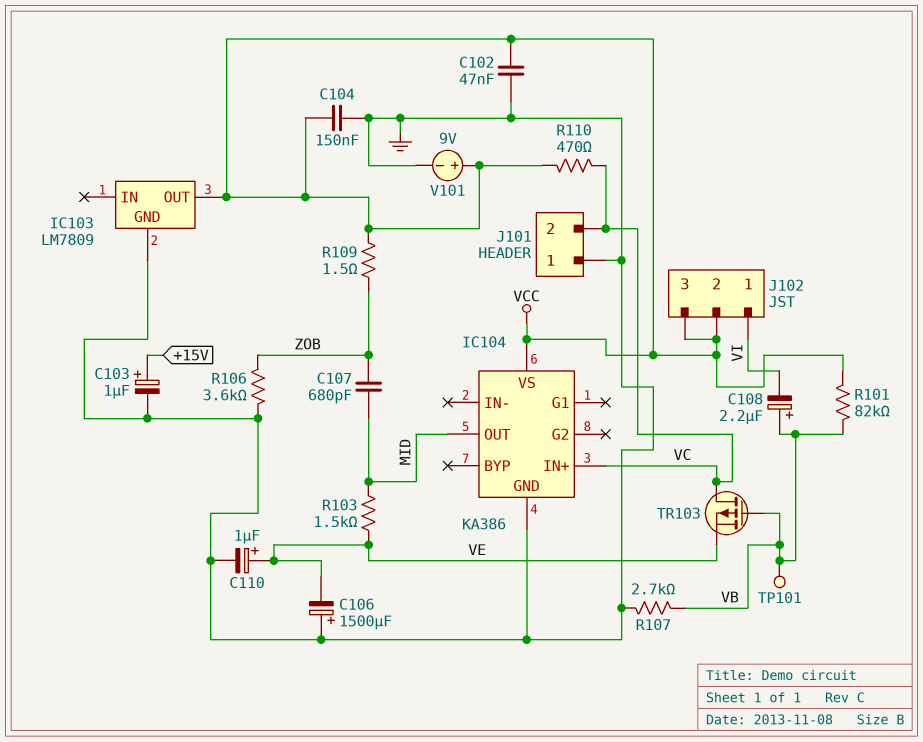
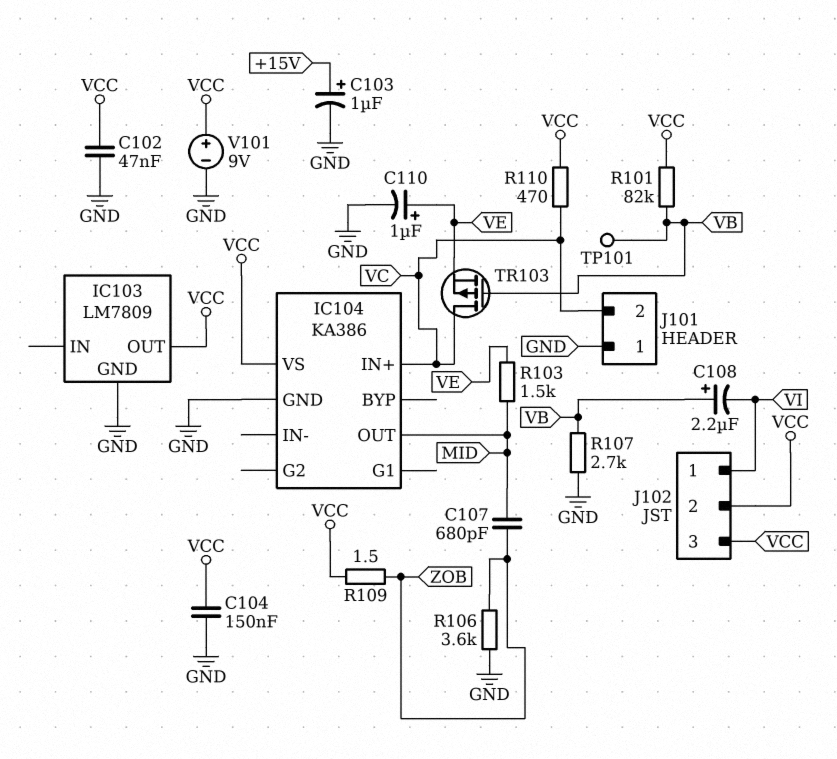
C106: 1500uF (plus GND, minus VE) -> none

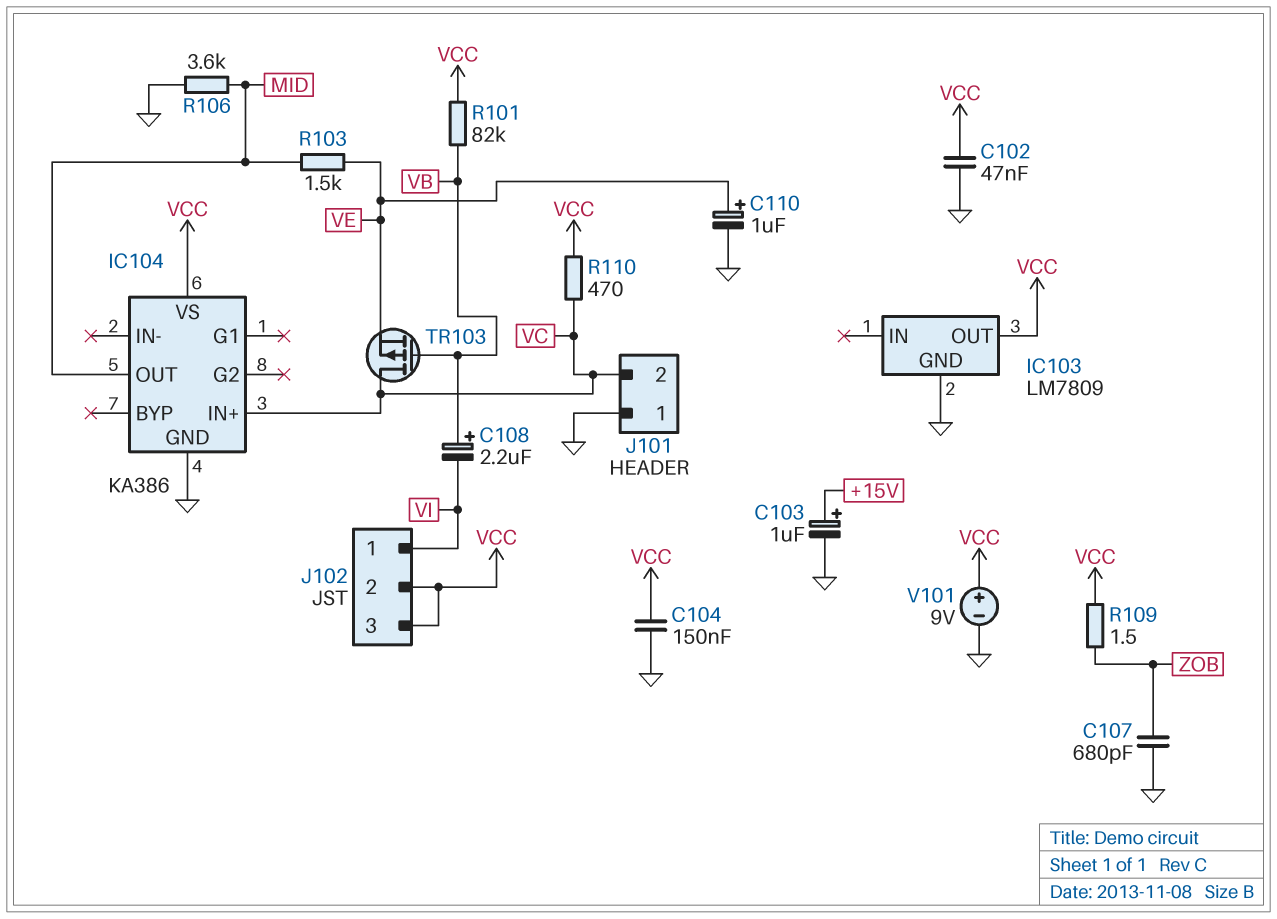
C107: 680pF (MID, ZOB) -> 680pF (GND, ZOB)
R106: 3.6k (GND, ZOB) -> 3.6k (GND, MID)
R107: 2.7k (GND, VB) -> none
TP101: test point (VB) -> none

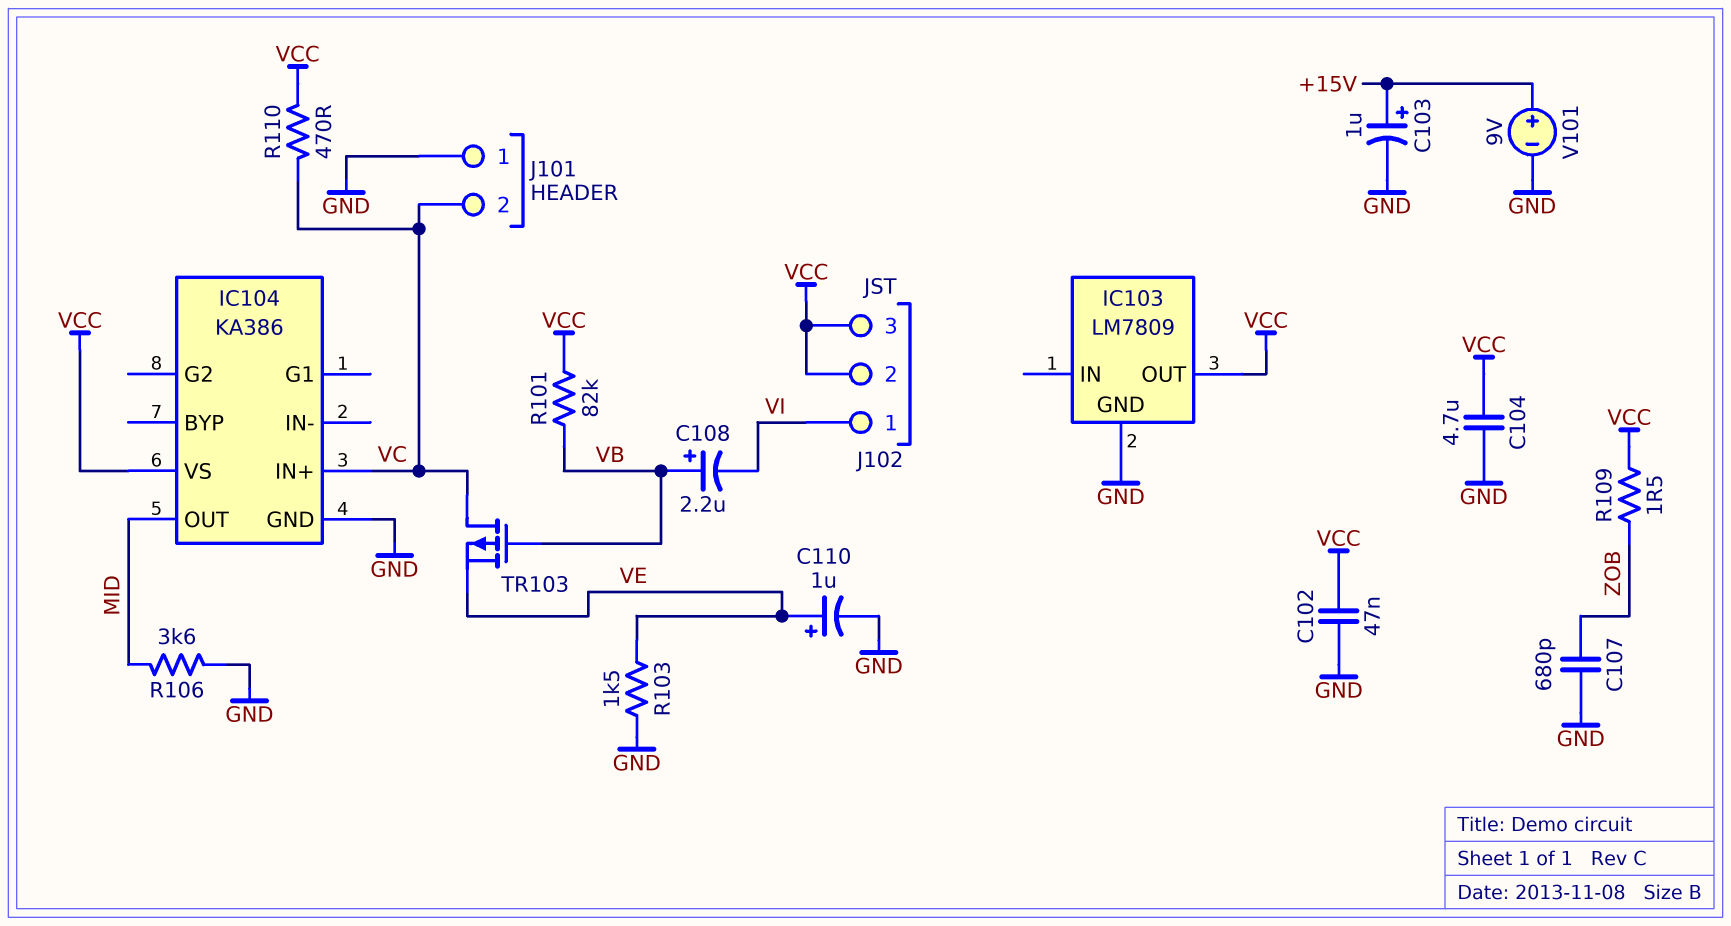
C104: 150nF (GND, VCC) -> 4.7uF (GND, VCC)
R103: 1.5k (MID, VE) -> 1.5k (GND, VE)
V101: 9V (plus VCC, minus GND) -> 9V (plus +15V, minus GND)

